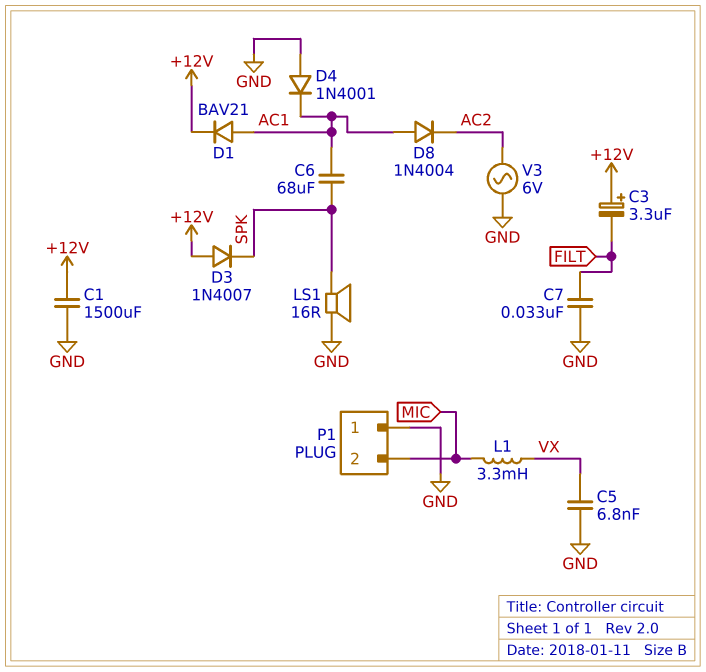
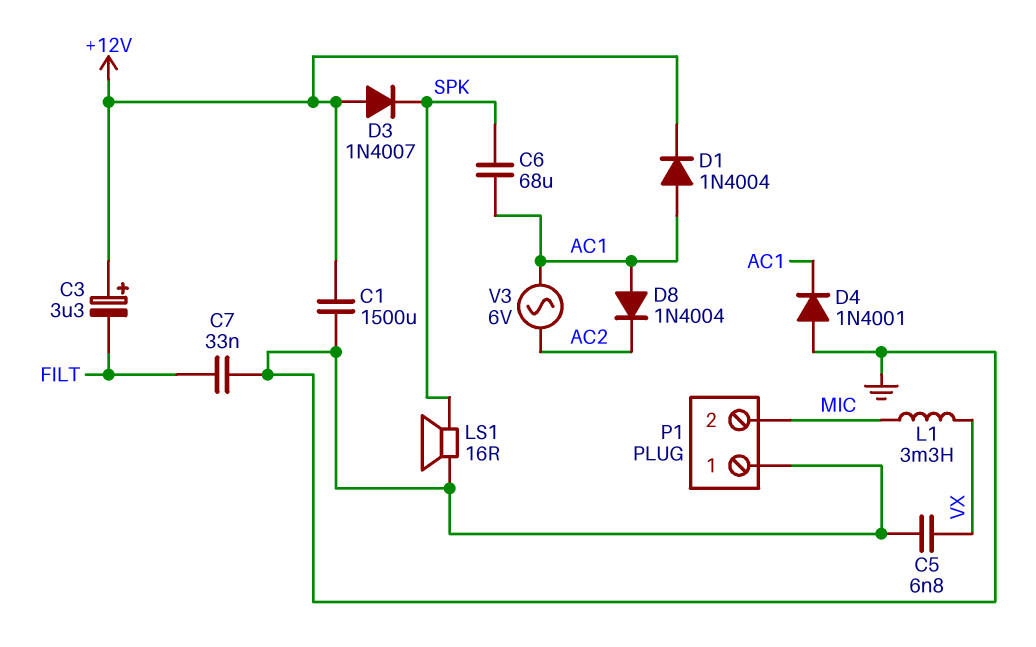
D1: diode BAV21 (A AC1, K +12V) -> diode 1N4004 (A AC1, K +12V)
V3: AC 6V (AC2, GND) -> AC 6V (AC1, AC2)

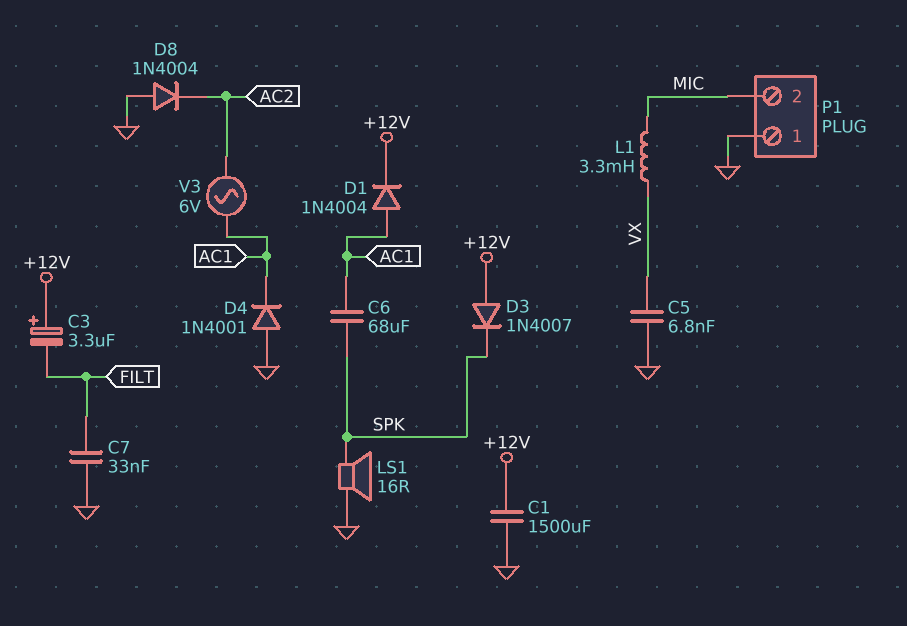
D8: diode 1N4004 (A AC1, K AC2) -> diode 1N4004 (A GND, K AC2)

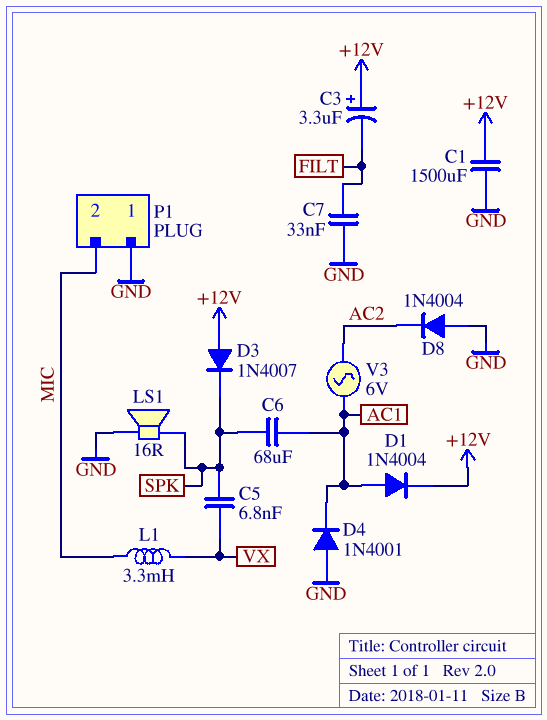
C5: 6.8nF (GND, VX) -> 6.8nF (SPK, VX)

